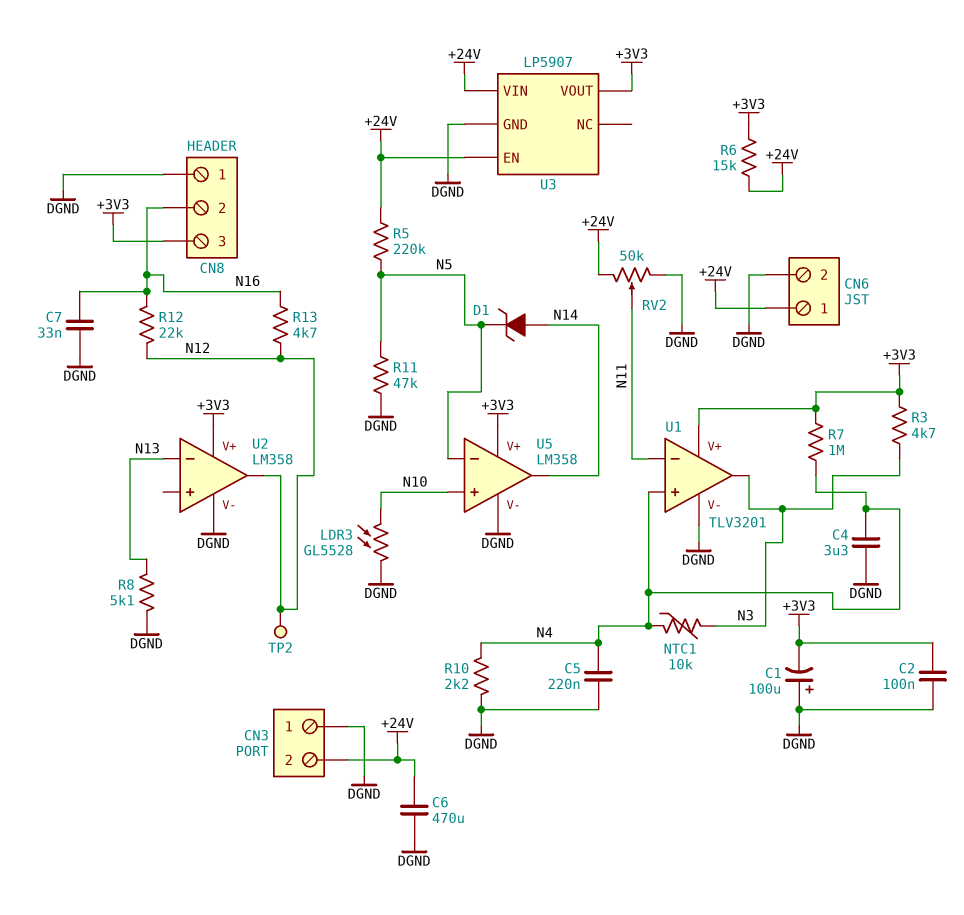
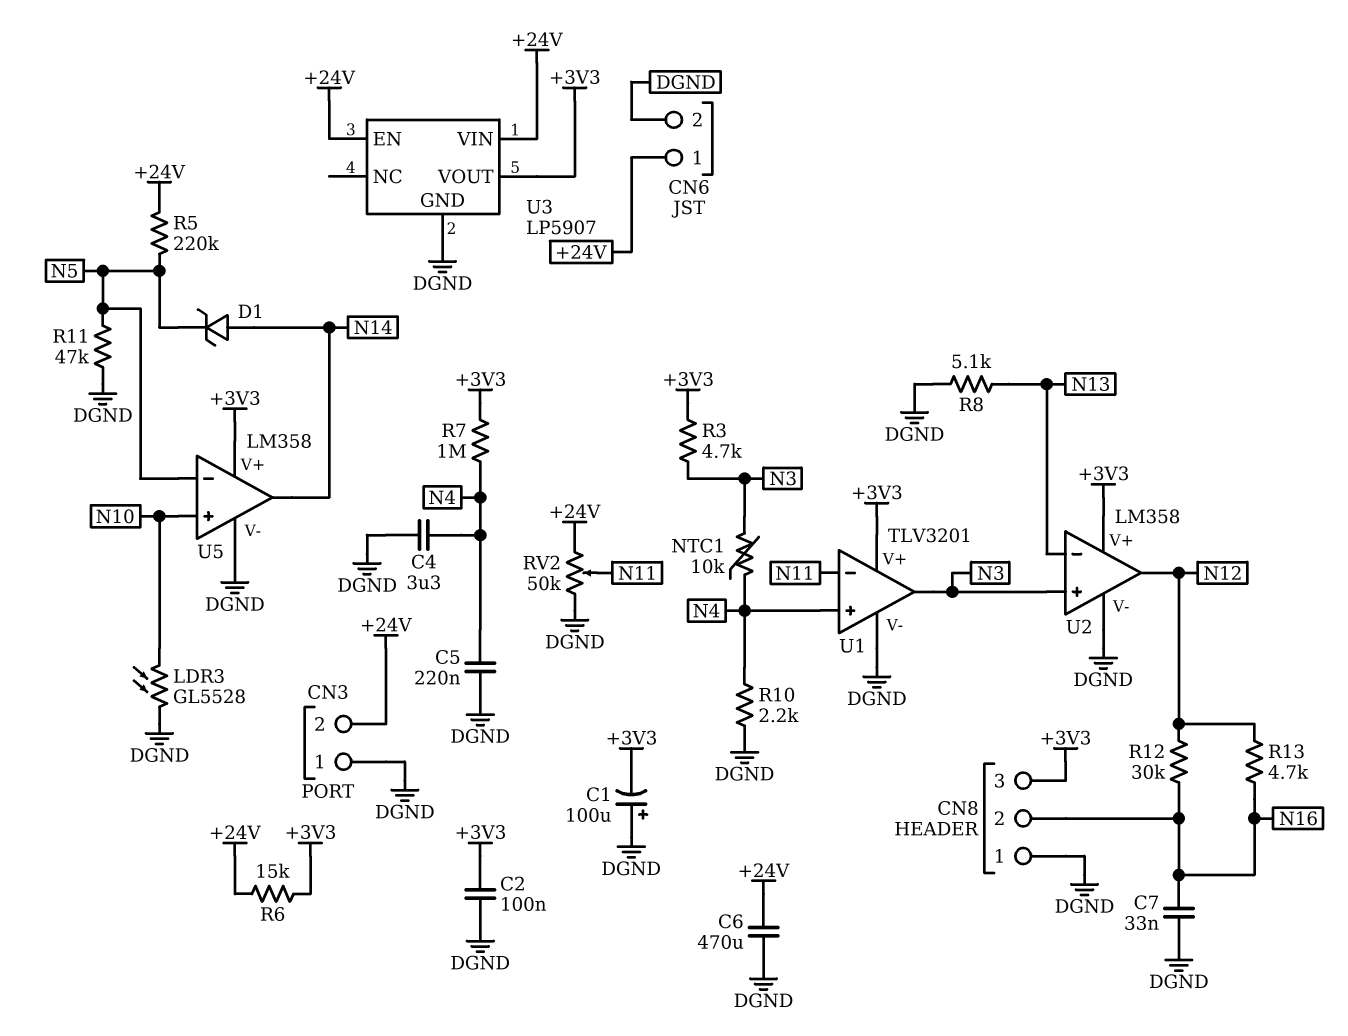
R12: 22k (N12, N16) -> 30k (N12, N16)
TP2: test point (N12) -> none
U2 pin in+: none -> N3

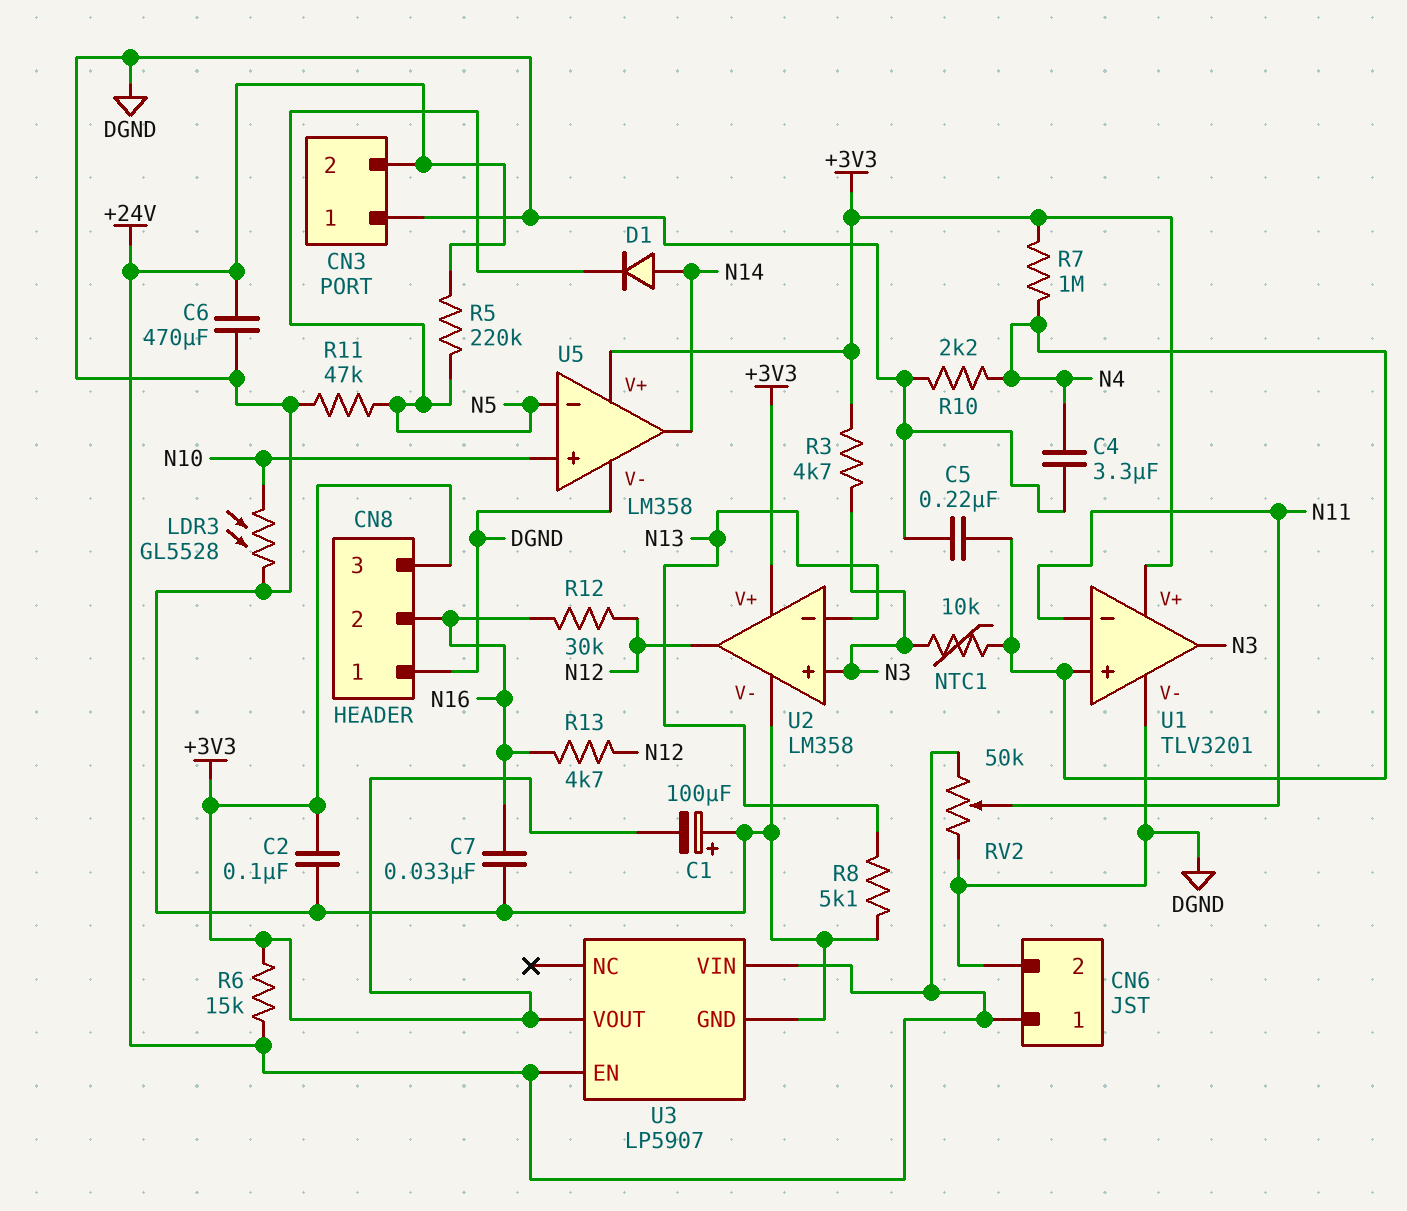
D1: zener (A N14, K N5) -> diode (A N14, K N5)

